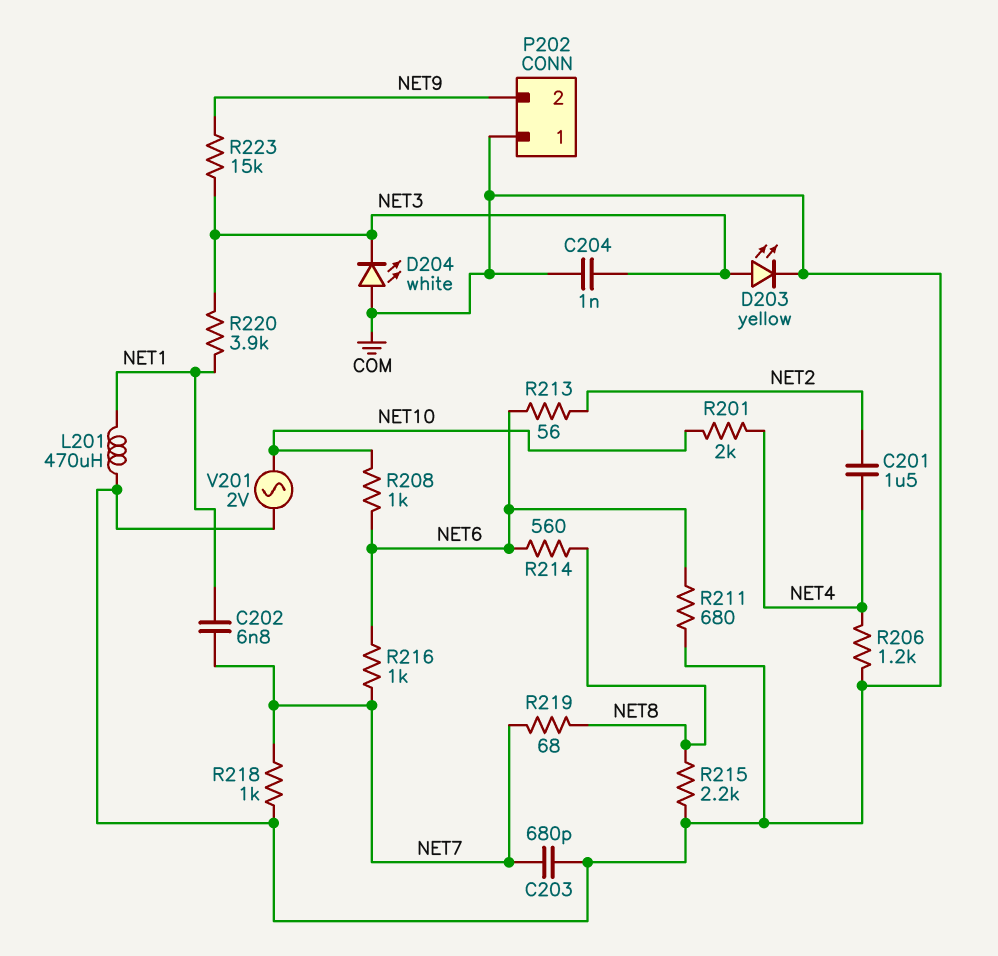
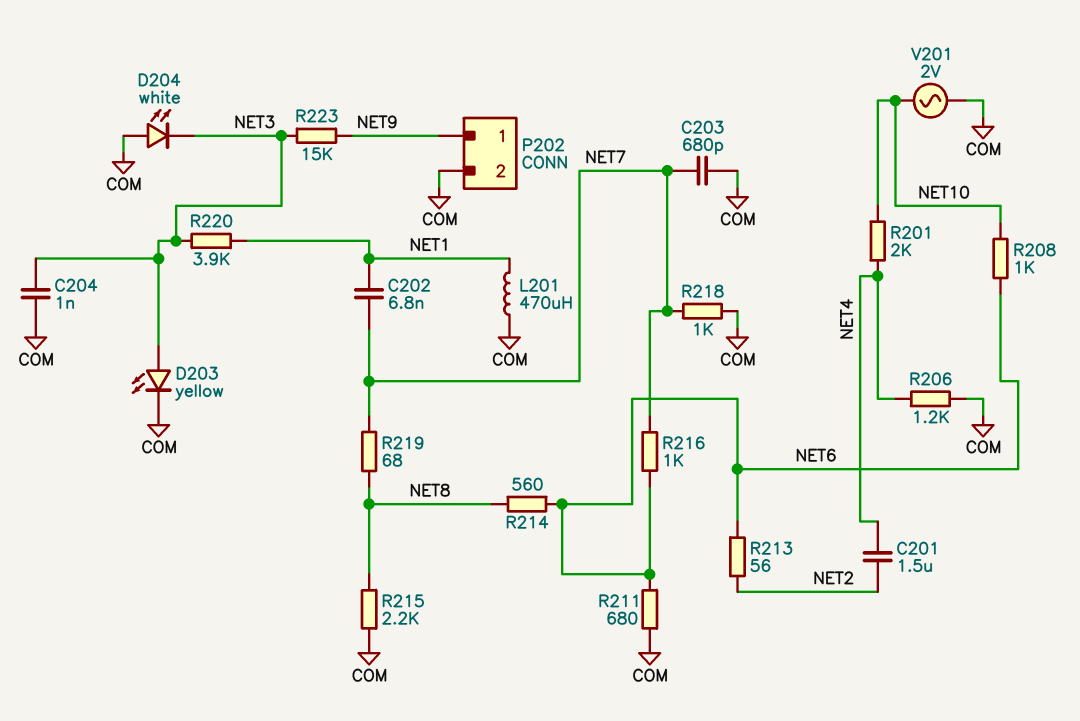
P202 pin 1: COM -> NET9
P202 pin 2: NET9 -> COM

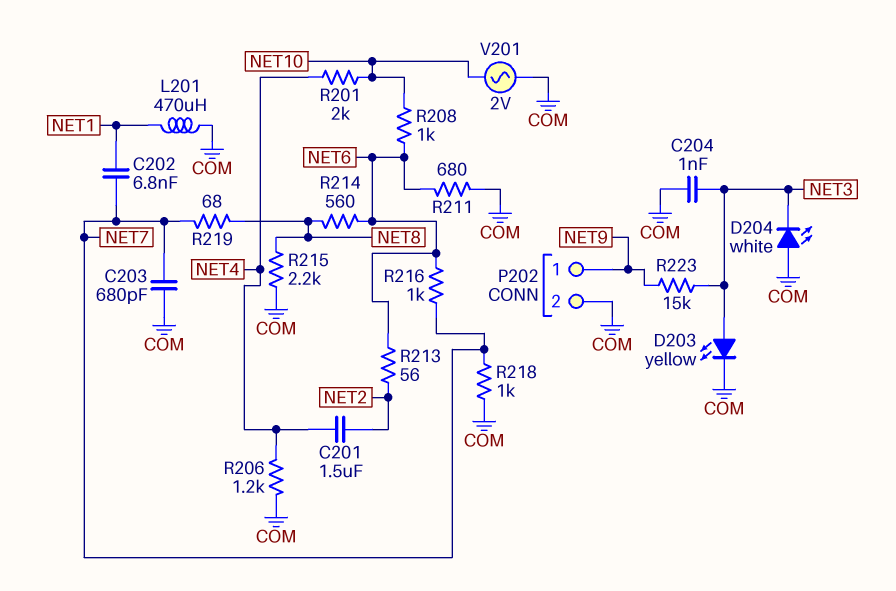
R220: 3.9k (NET1, NET3) -> none

